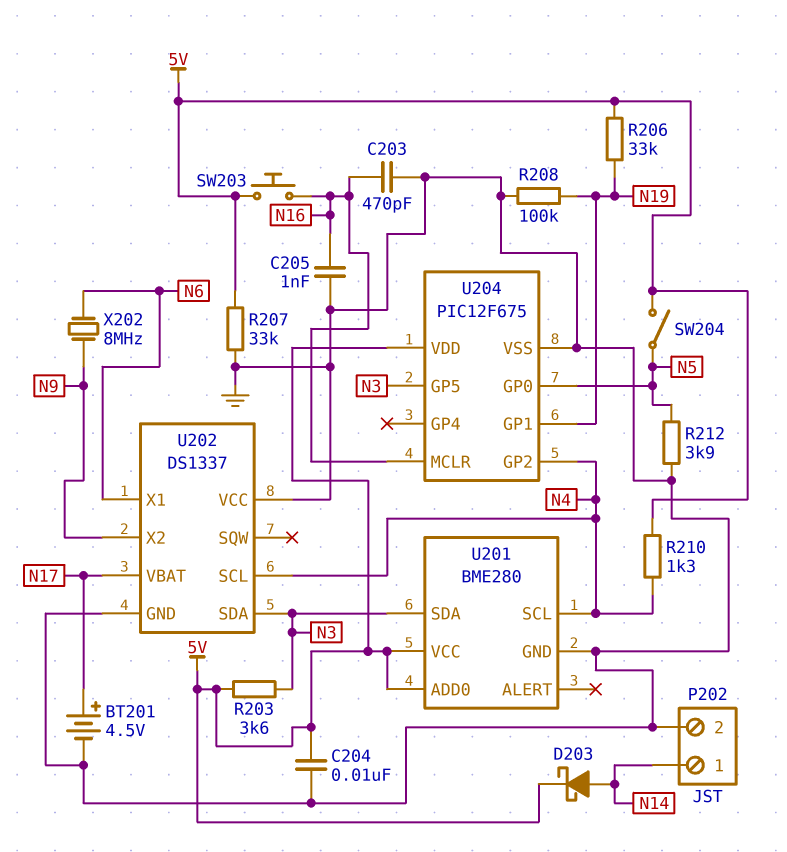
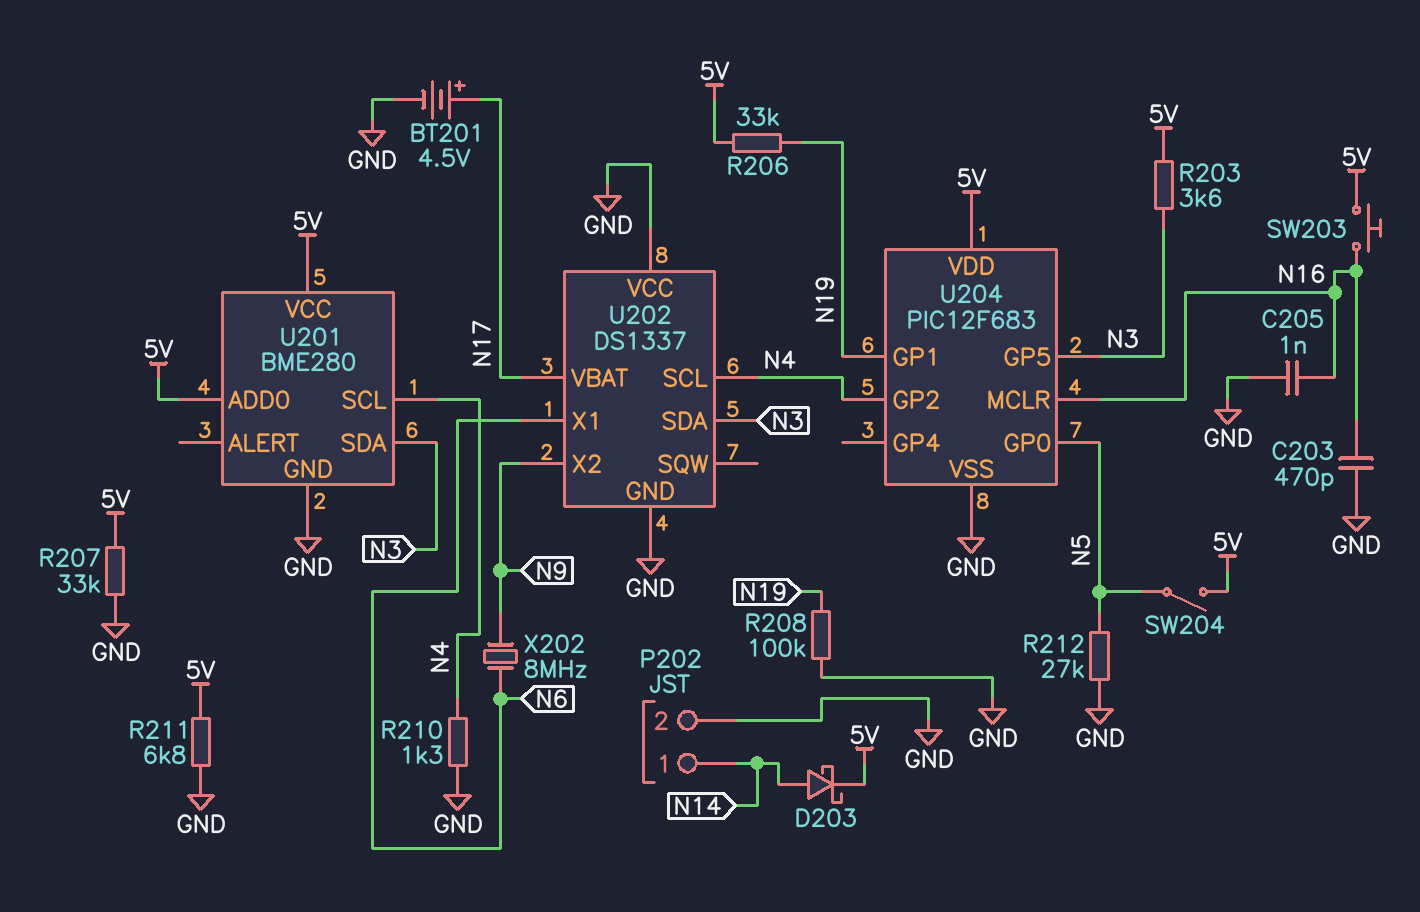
C204: 10nF (5V, GND) -> none
R210: 1.3k (5V, N4) -> 1.3k (GND, N4)
R211: none -> 6.8k (5V, GND)
R212: 3.9k (GND, N5) -> 27k (GND, N5)
U204: PIC12F675 -> PIC12F683

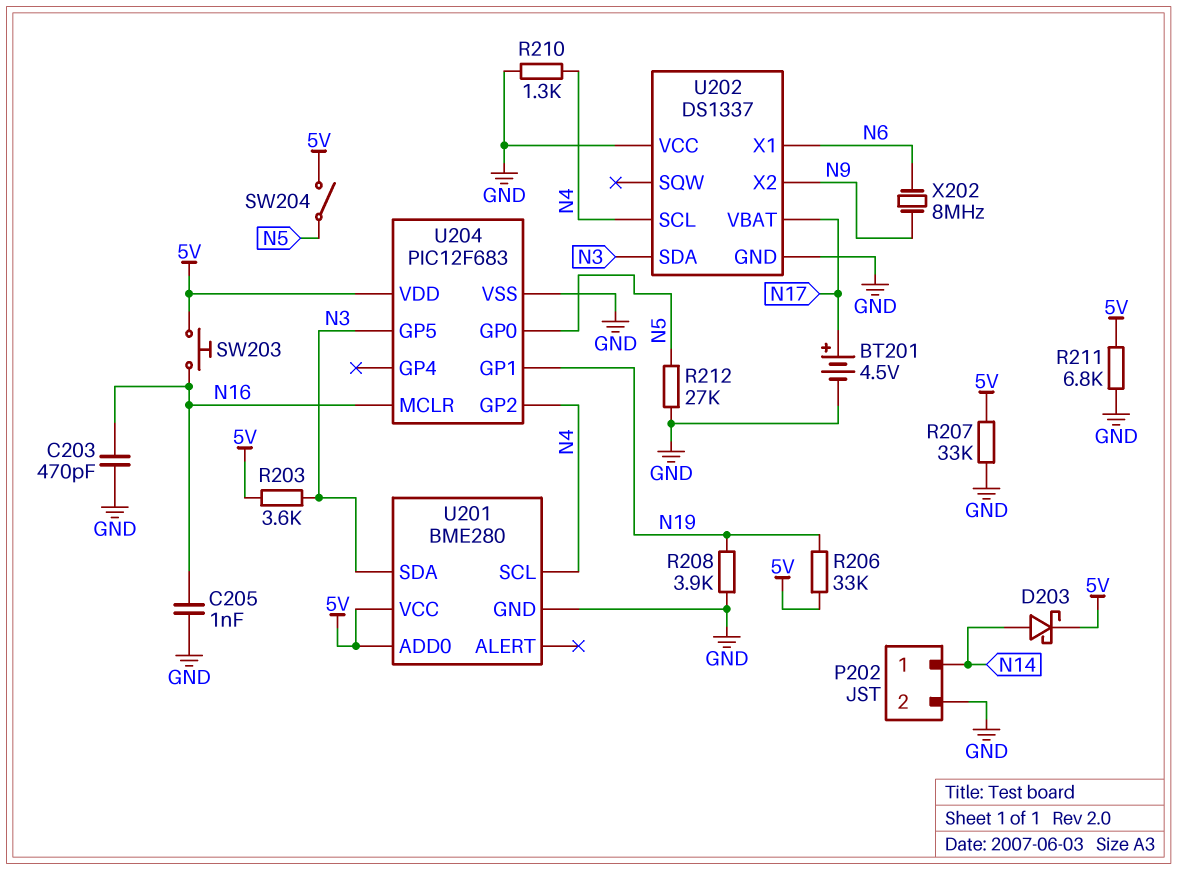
R208: 100k (GND, N19) -> 3.9k (GND, N19)

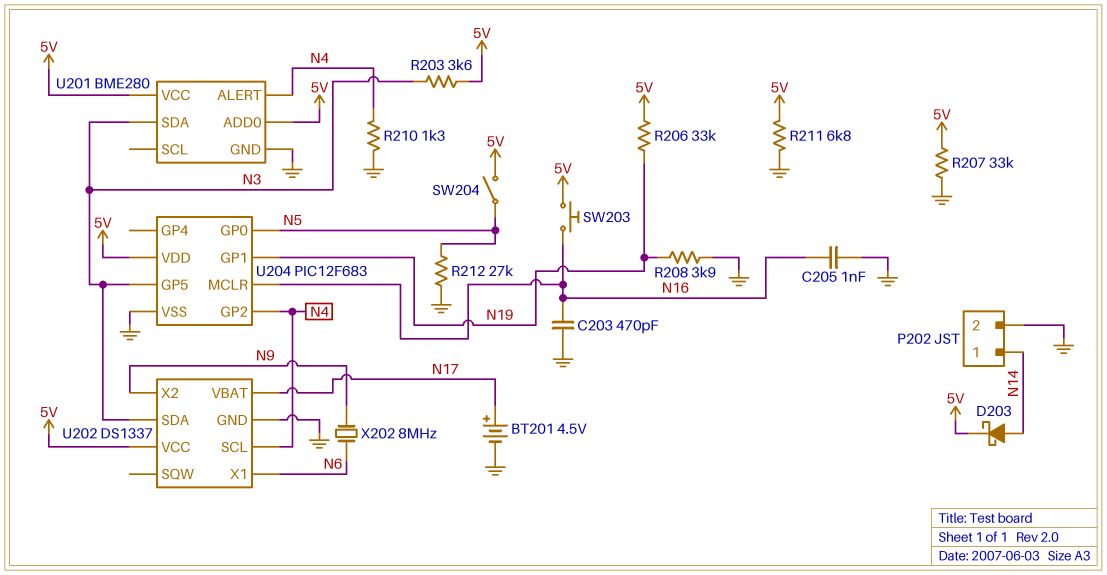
U201 pin ALERT: none -> N4
U201 pin SCL: N4 -> none
U202 pin VCC: GND -> 5V

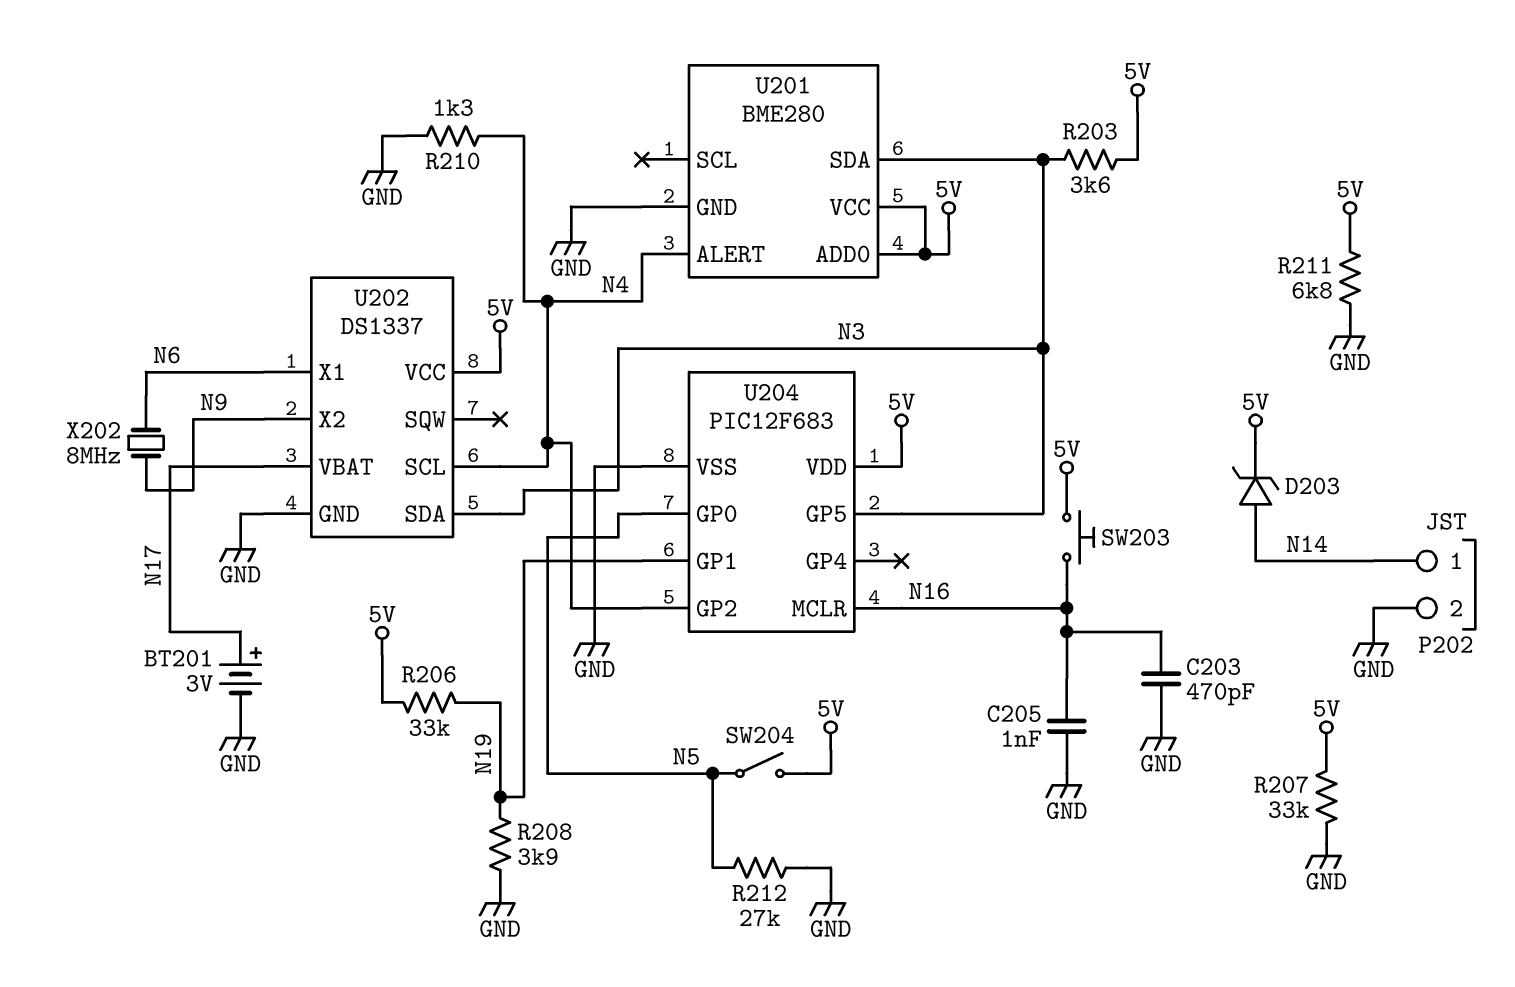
BT201: 4.5V (plus N17, minus GND) -> 3V (plus N17, minus GND)
D203: schottky (A N14, K 5V) -> zener (A N14, K 5V)

